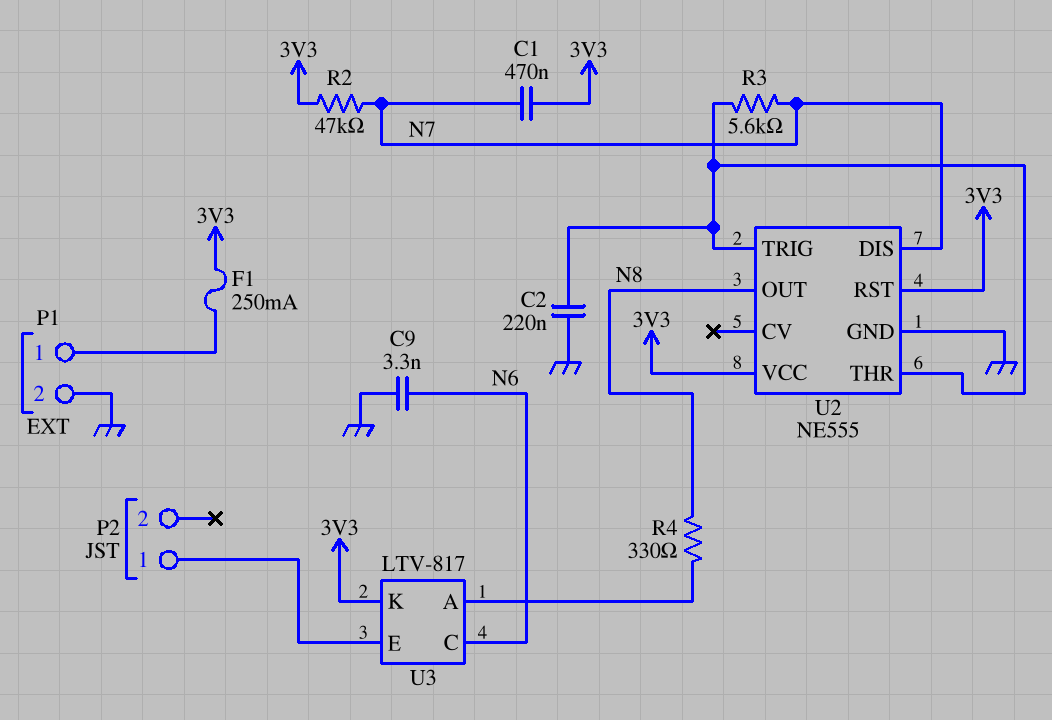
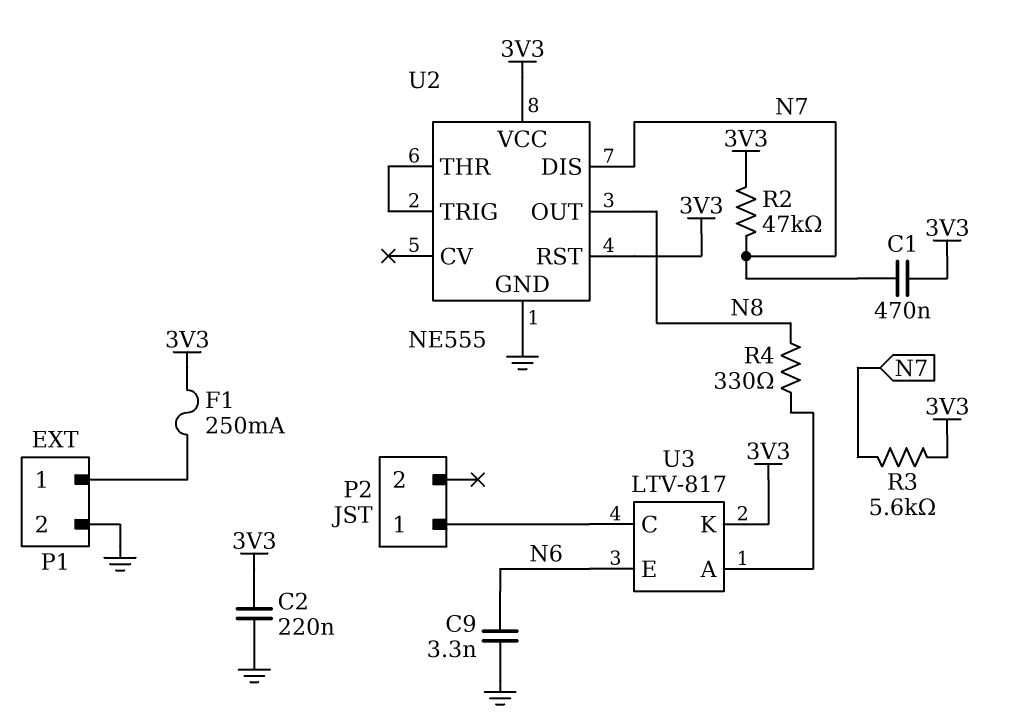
C2: 220nF (GND, U2/THR) -> 220nF (3V3, GND)
R3: 5.6k (N7, U2/THR) -> 5.6k (3V3, N7)
U3 pin C: N6 -> P2/1
U3 pin E: P2/1 -> N6

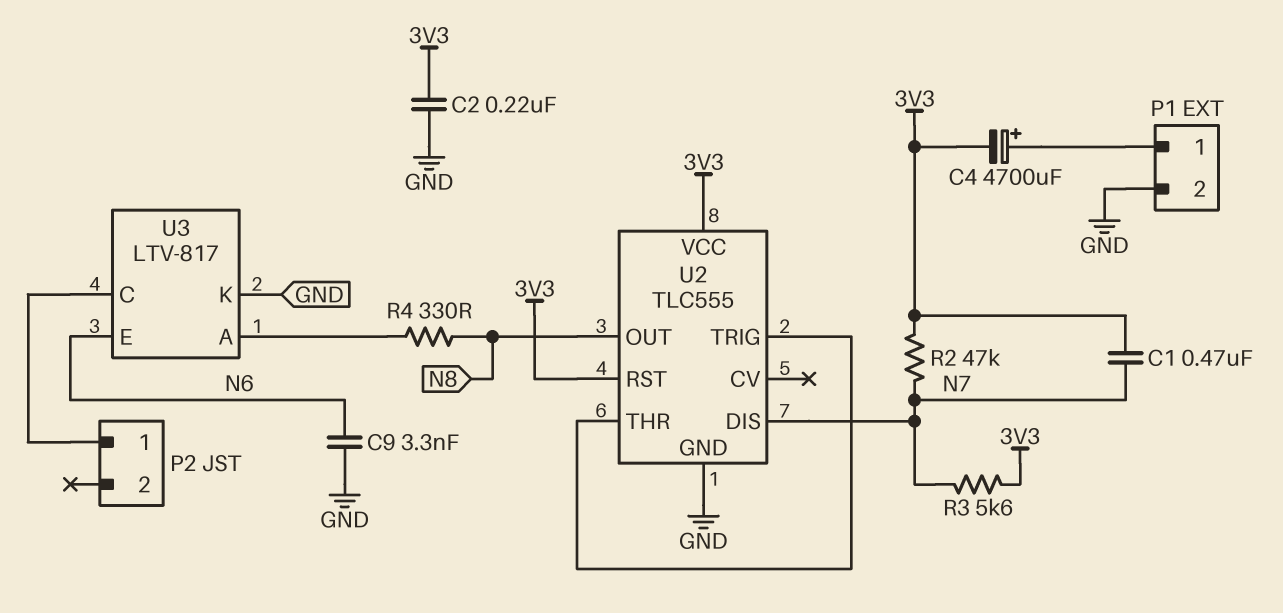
C4: none -> 4700uF (plus P1/1, minus 3V3)
F1: 250mA (3V3, P1/1) -> none
U2: NE555 -> TLC555
U3 pin K: 3V3 -> GND

